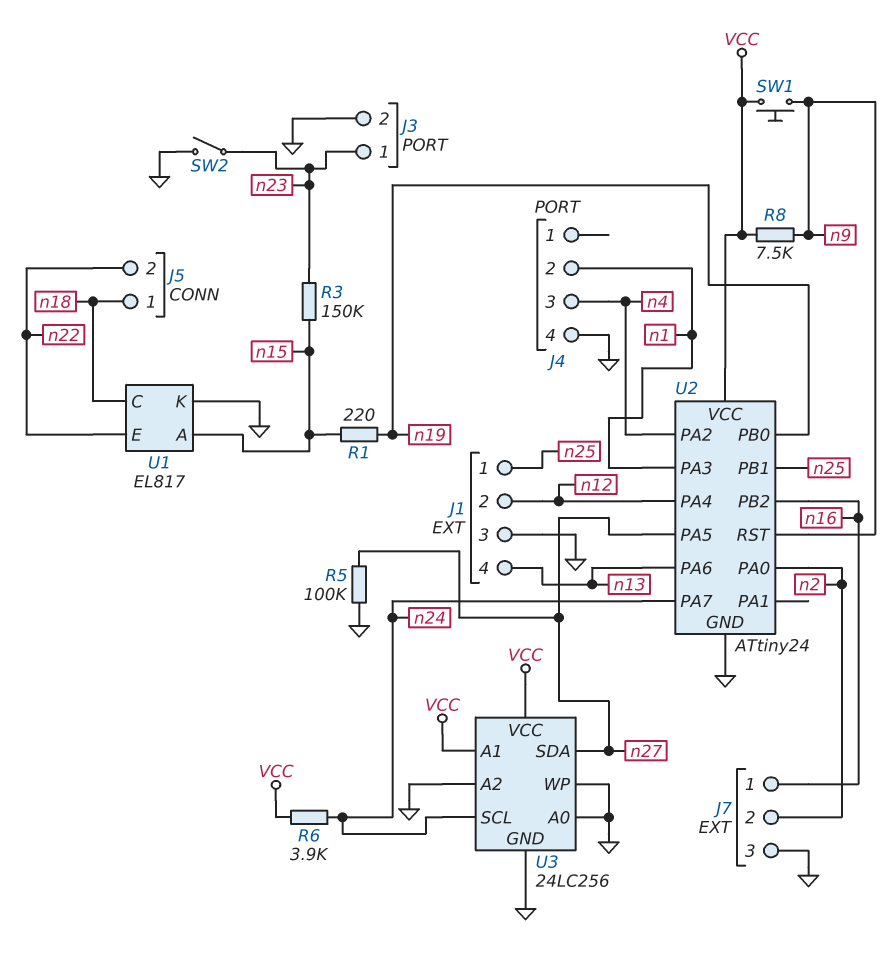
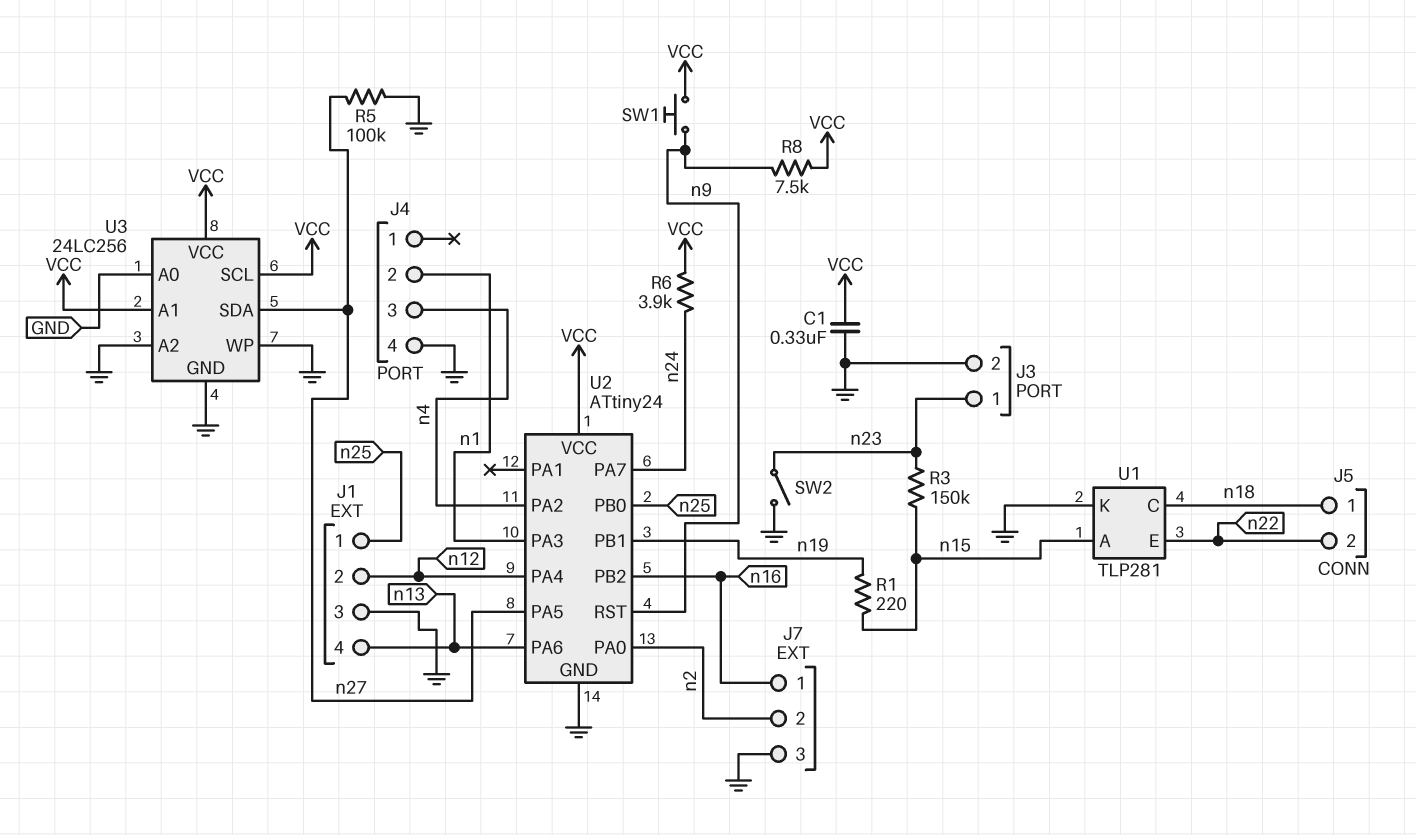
C1: none -> 330nF (GND, VCC)
U1: EL817 -> TLP281
U2 pin PB0: n19 -> n25
U2 pin PB1: n25 -> n19
U3 pin SCL: n24 -> VCC

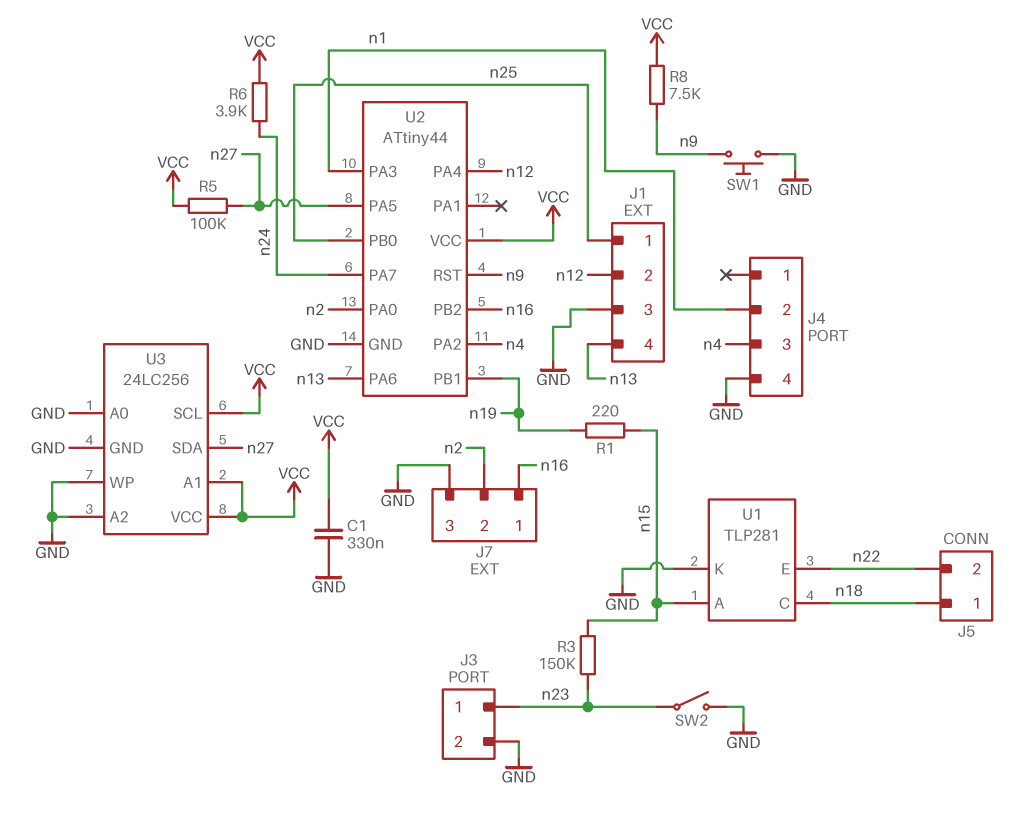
R5: 100k (GND, n27) -> 100k (VCC, n27)
SW1: button (VCC, n9) -> button (GND, n9)
U2: ATtiny24 -> ATtiny44

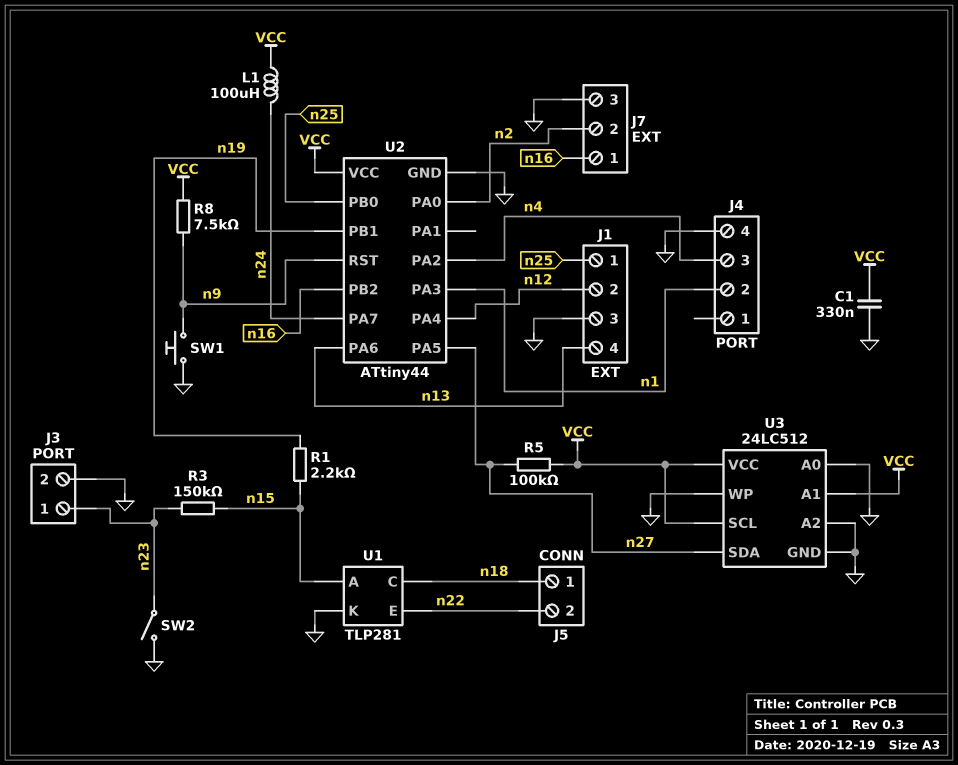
L1: none -> 100uH (VCC, n24)
R1: 220 (n15, n19) -> 2.2k (n15, n19)
R6: 3.9k (VCC, n24) -> none
U3: 24LC256 -> 24LC512

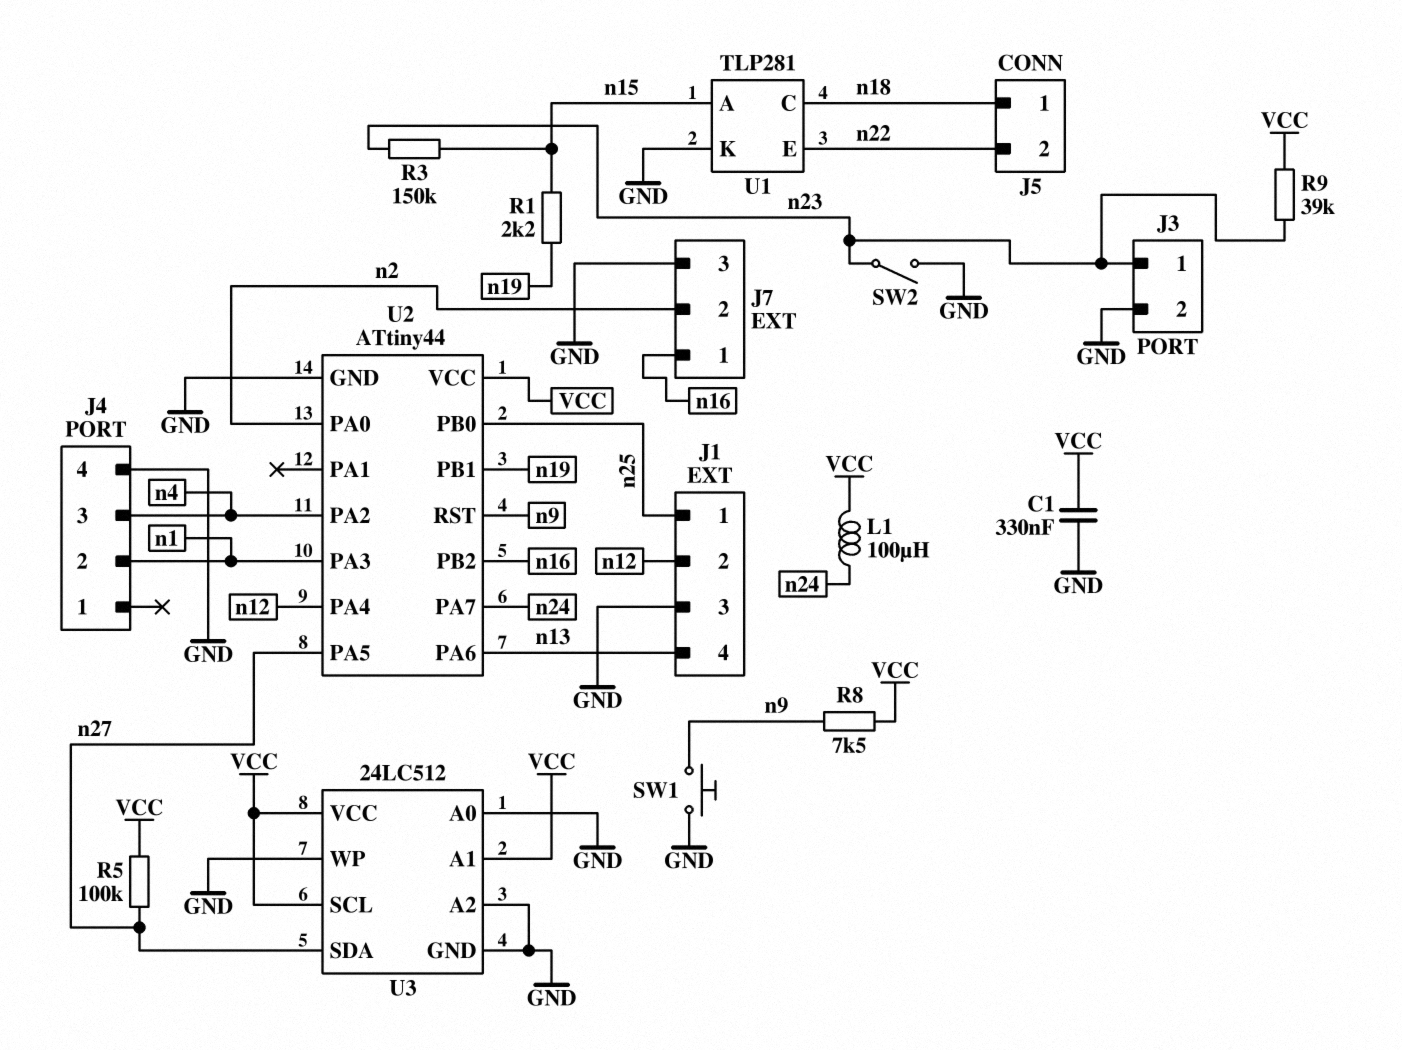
R9: none -> 39k (VCC, n23)

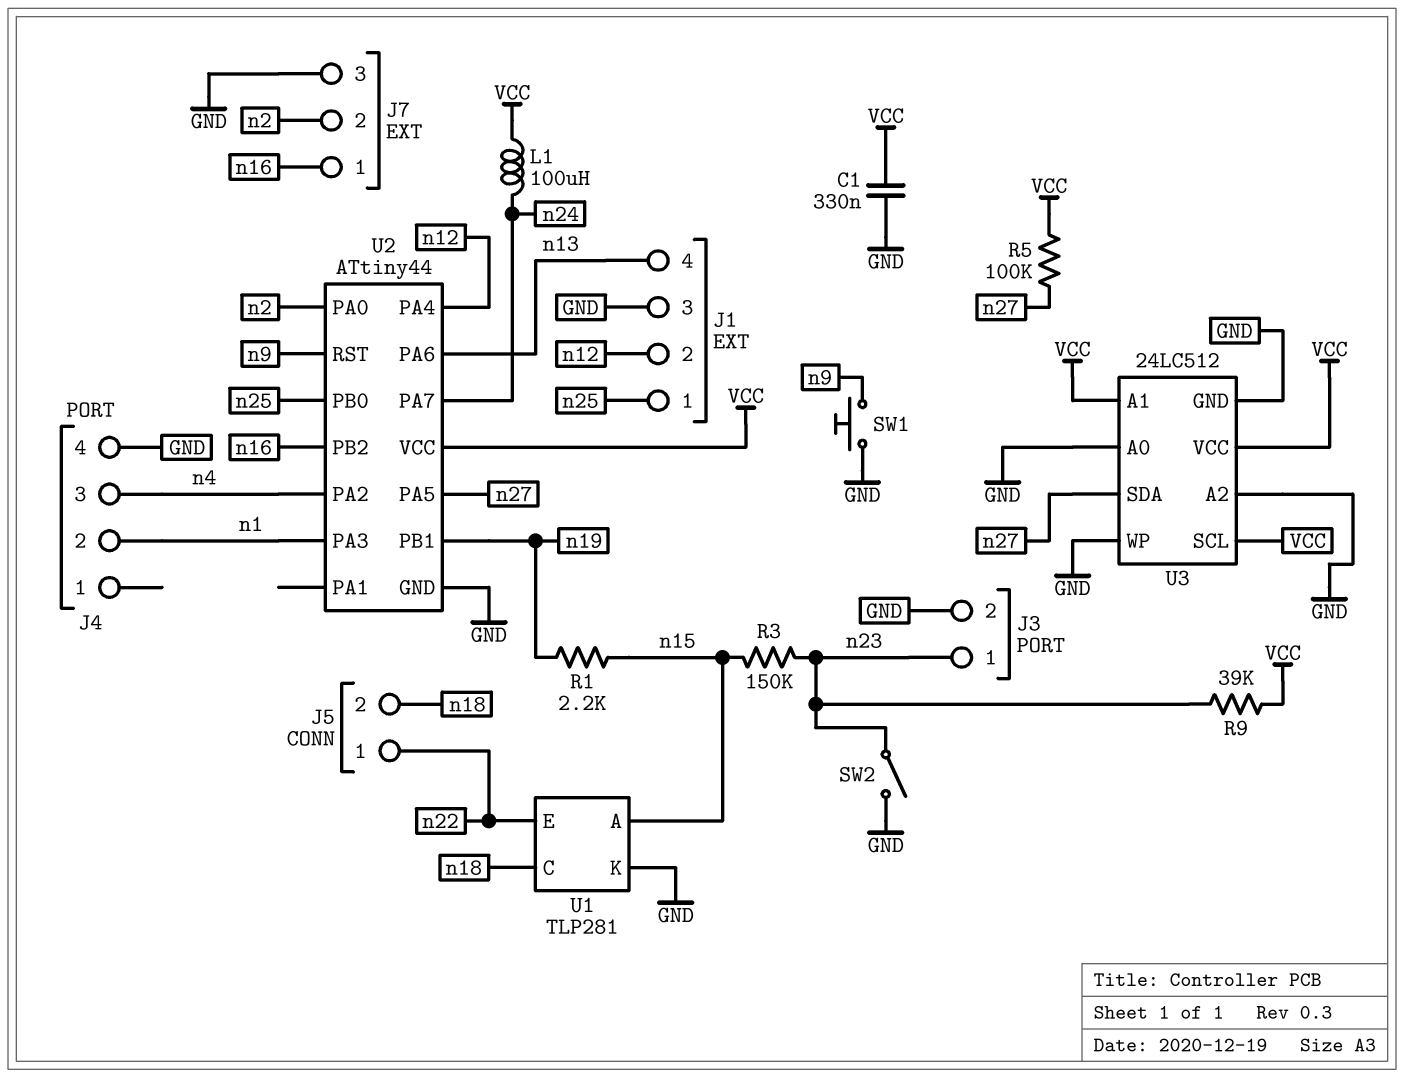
J5 pin 1: n18 -> n22
J5 pin 2: n22 -> n18
R8: 7.5k (VCC, n9) -> none

